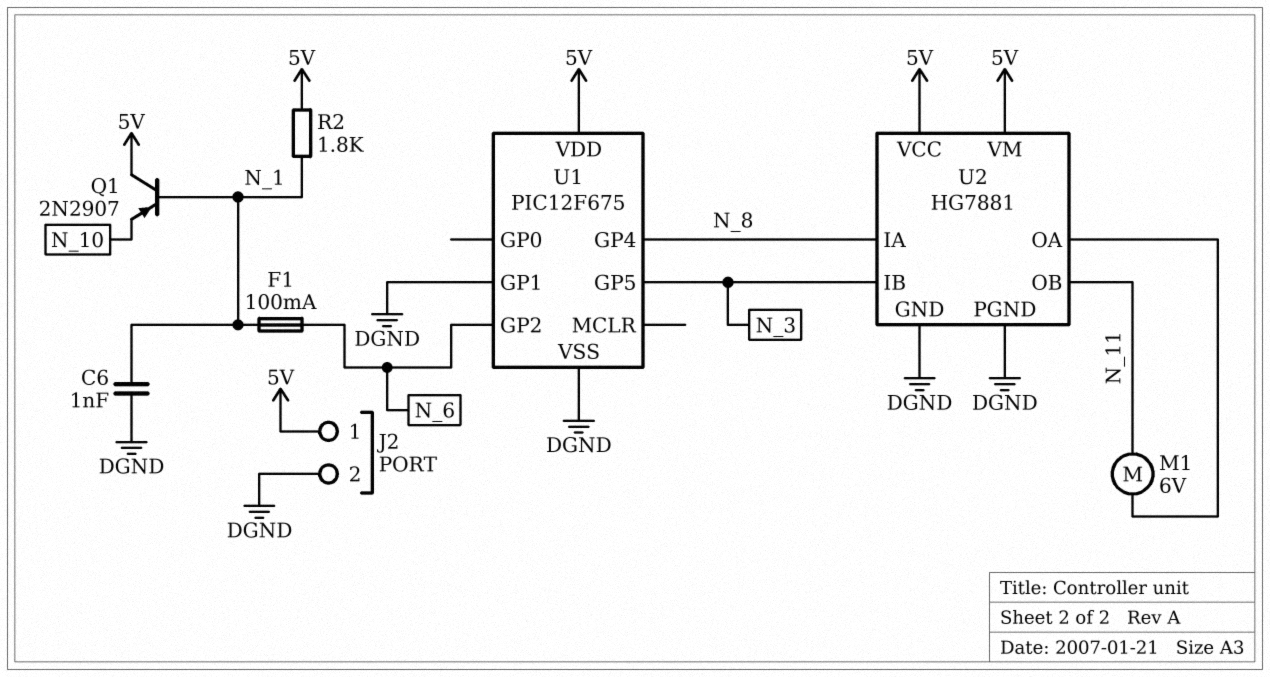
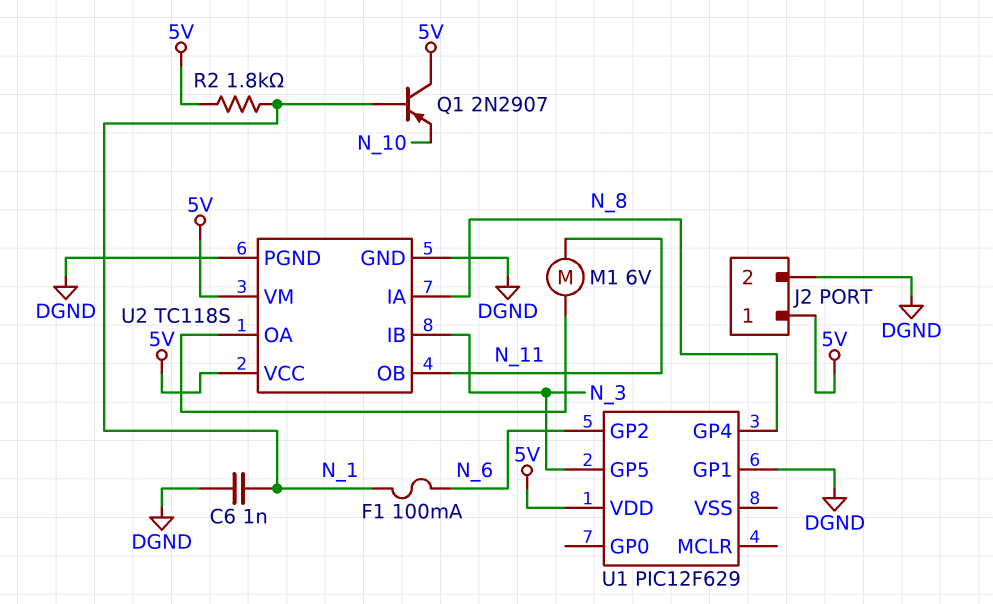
U1: PIC12F675 -> PIC12F629
U1 pin VSS: DGND -> none
U2: HG7881 -> TC118S

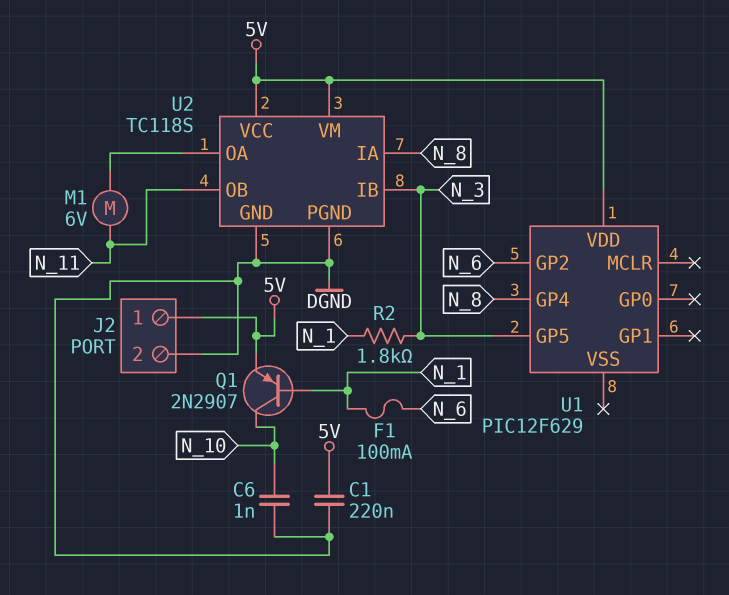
C1: none -> 220nF (5V, DGND)
C6: 1nF (DGND, N_1) -> 1nF (DGND, N_10)
Q1: PNP 2N2907 (B N_1, C 5V, E N_10) -> PNP 2N2907 (B N_1, C N_10, E 5V)
R2: 1.8k (5V, N_1) -> 1.8k (N_1, N_3)
U1 pin GP1: DGND -> none

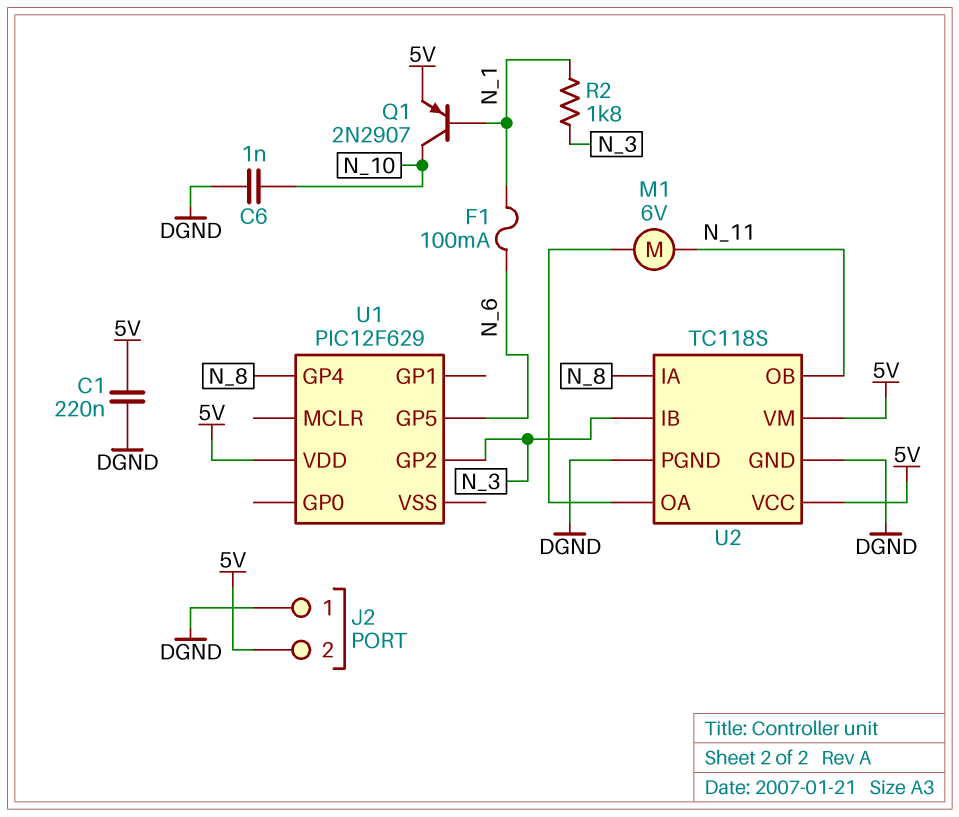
J2 pin 1: 5V -> DGND
J2 pin 2: DGND -> 5V
U1 pin GP2: N_6 -> N_3
U1 pin GP5: N_3 -> N_6

